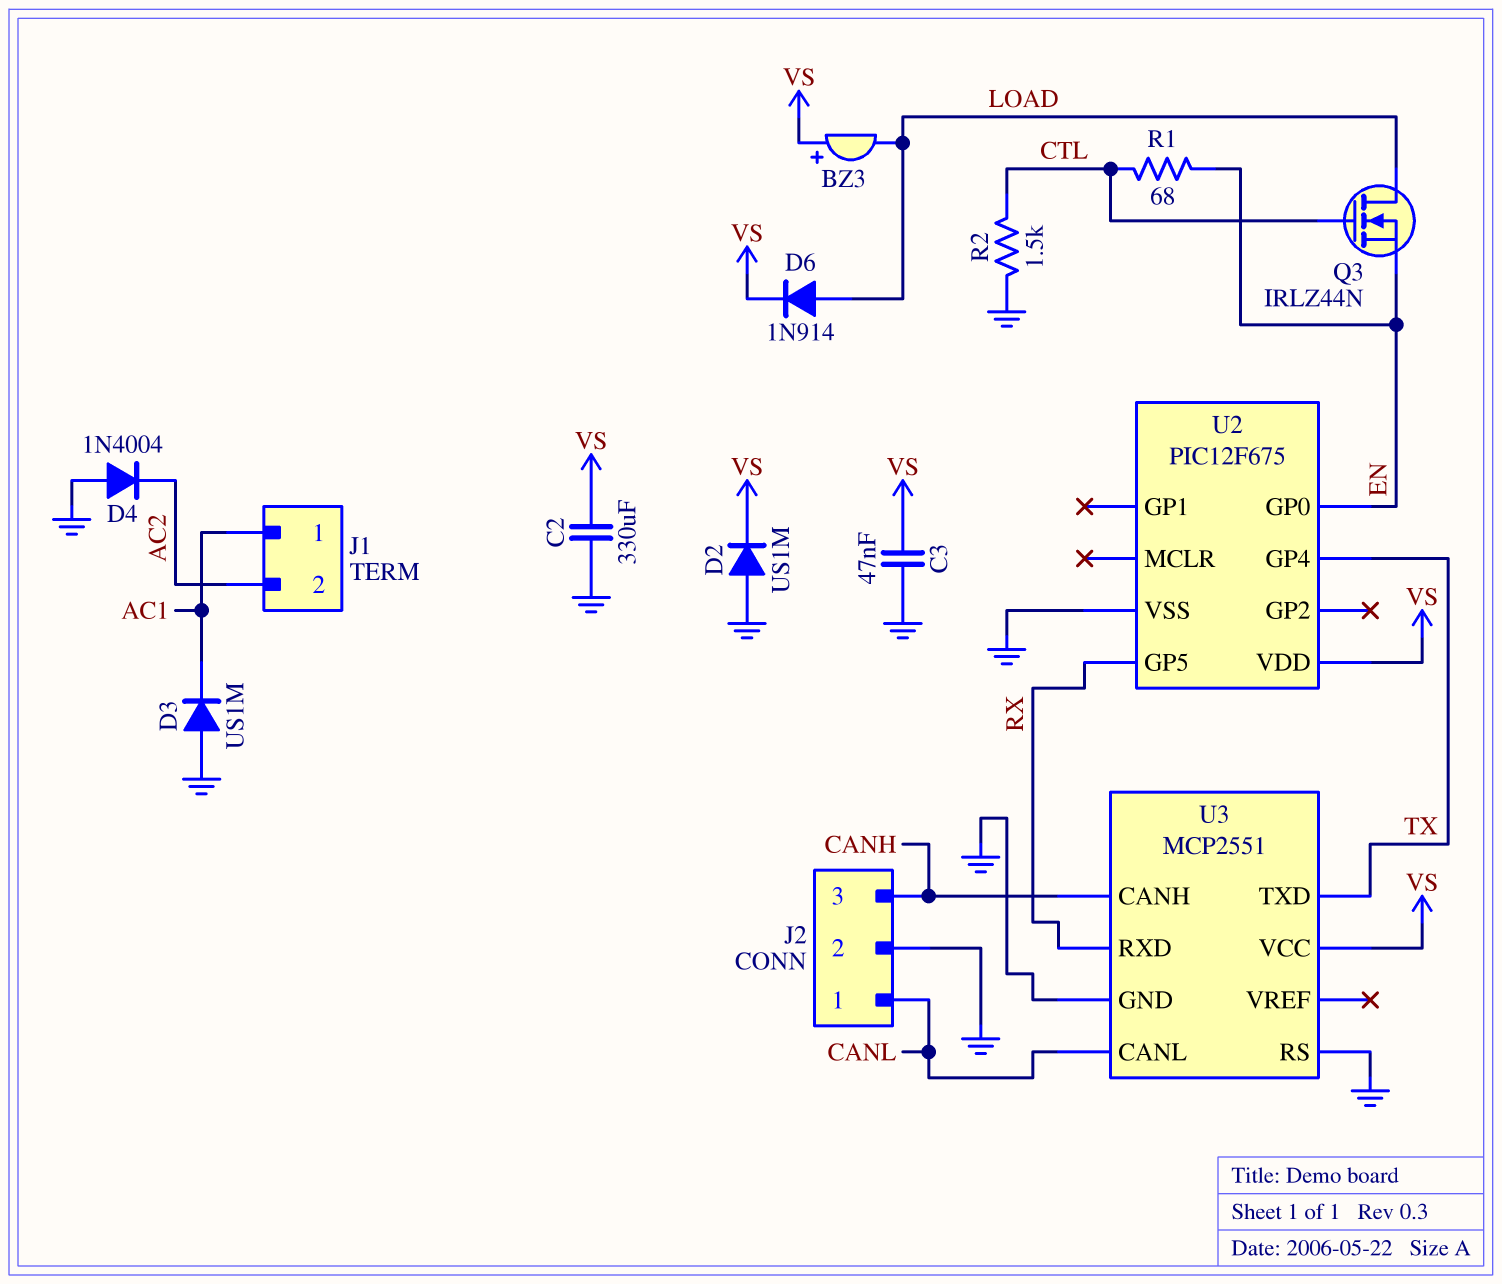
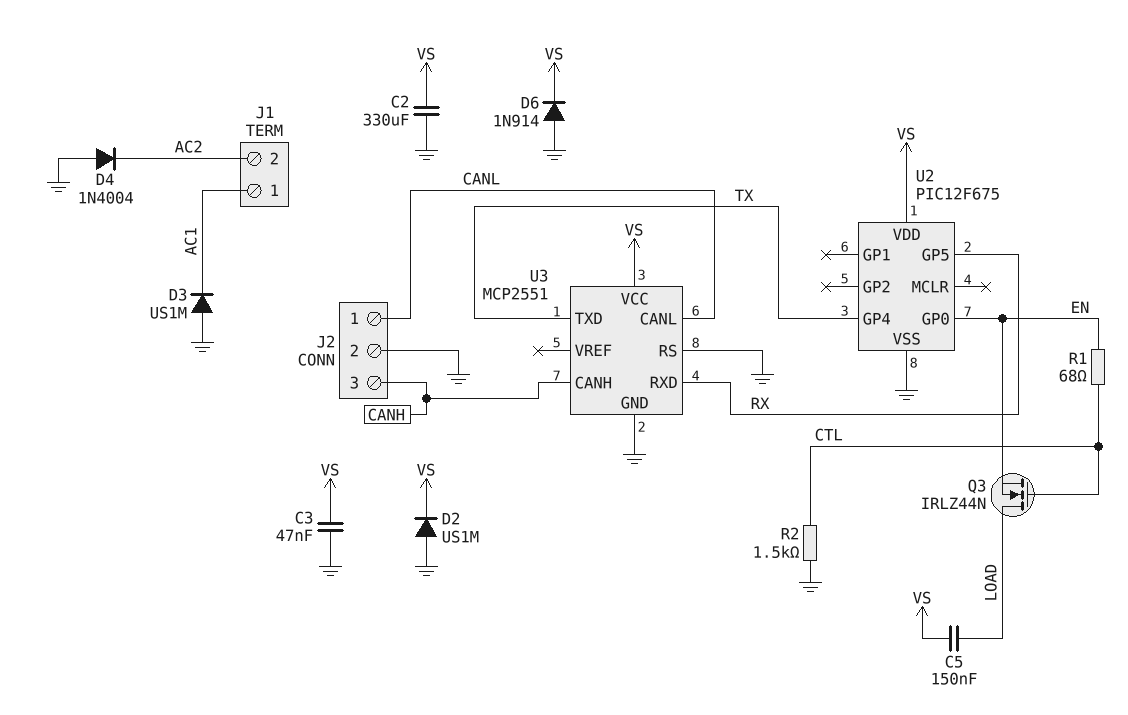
BZ3: buzzer (plus VS, minus LOAD) -> none
C5: none -> 150nF (LOAD, VS)
D6: diode 1N914 (A LOAD, K VS) -> diode 1N914 (A GND, K VS)

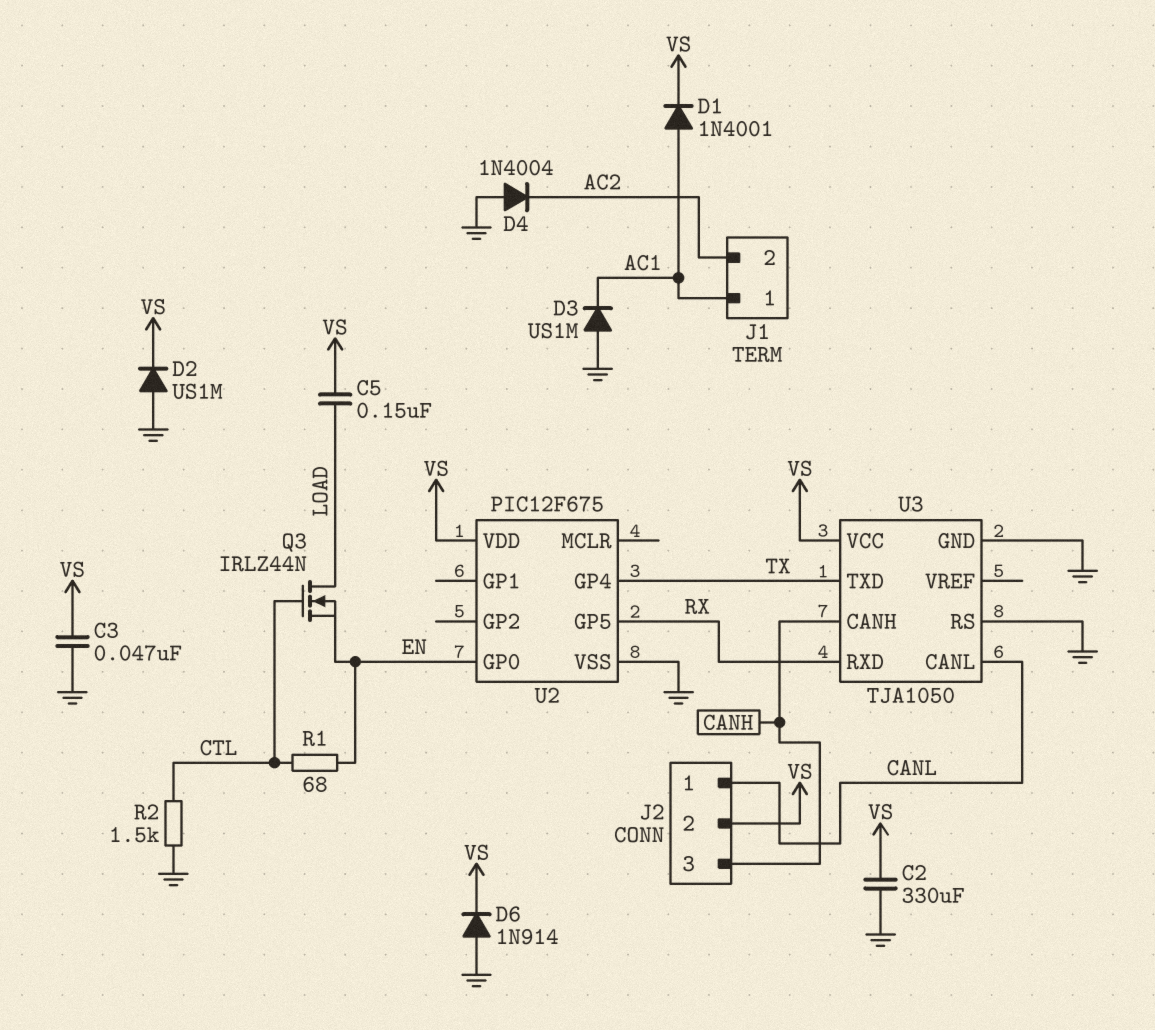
D1: none -> diode 1N4001 (A AC1, K VS)
J2 pin 2: GND -> VS
U3: MCP2551 -> TJA1050

